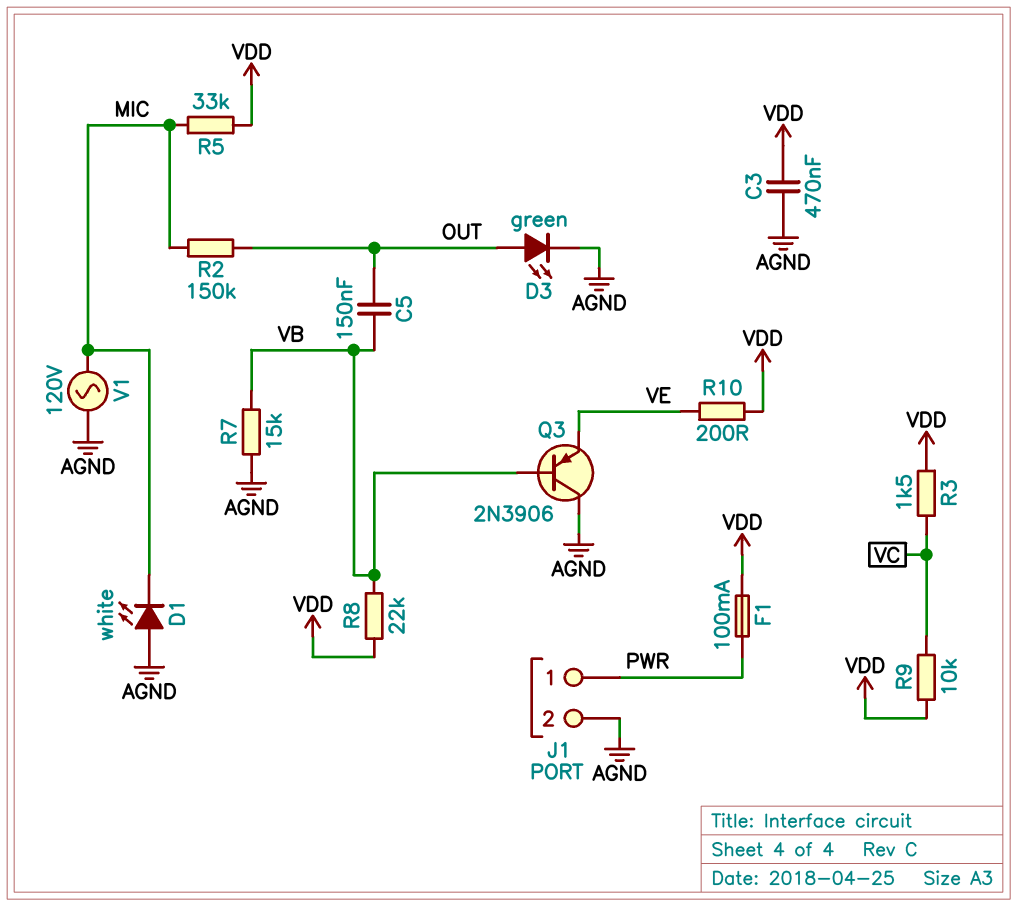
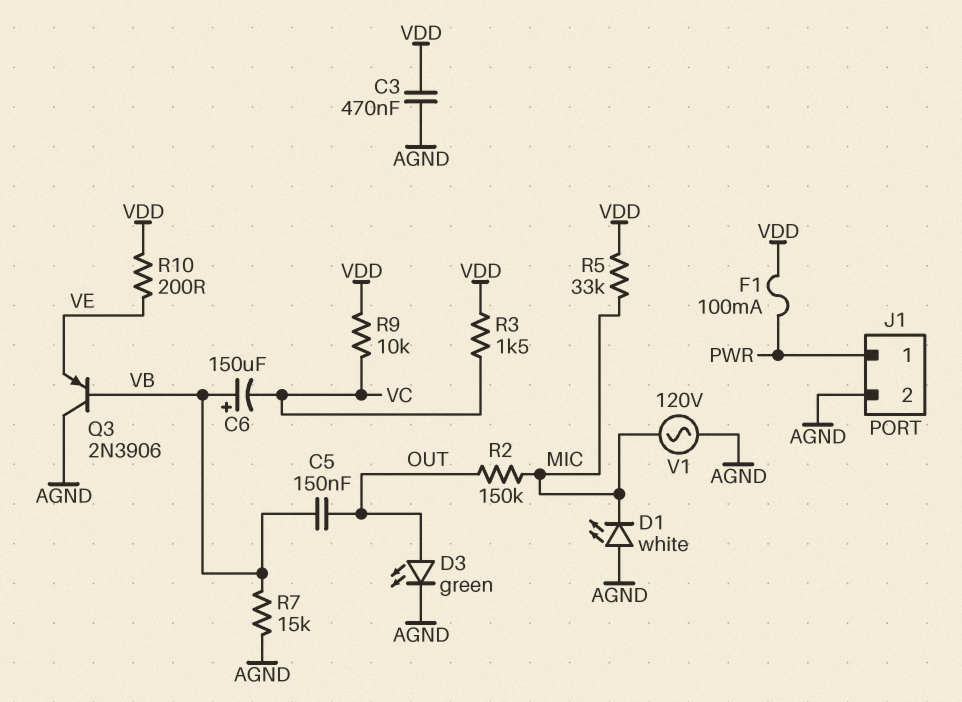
C6: none -> 150uF (plus VB, minus VC)
R8: 22k (VB, VDD) -> none

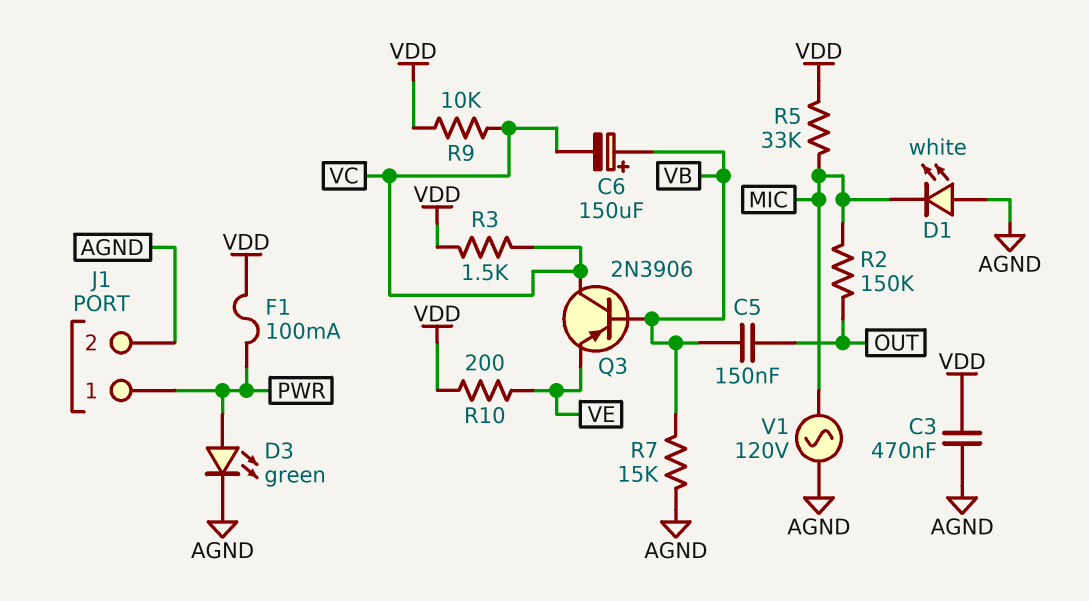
D3: LED green (A OUT, K AGND) -> LED green (A PWR, K AGND)
Q3: PNP 2N3906 (B VB, C AGND, E VE) -> PNP 2N3906 (B VB, C VC, E VE)

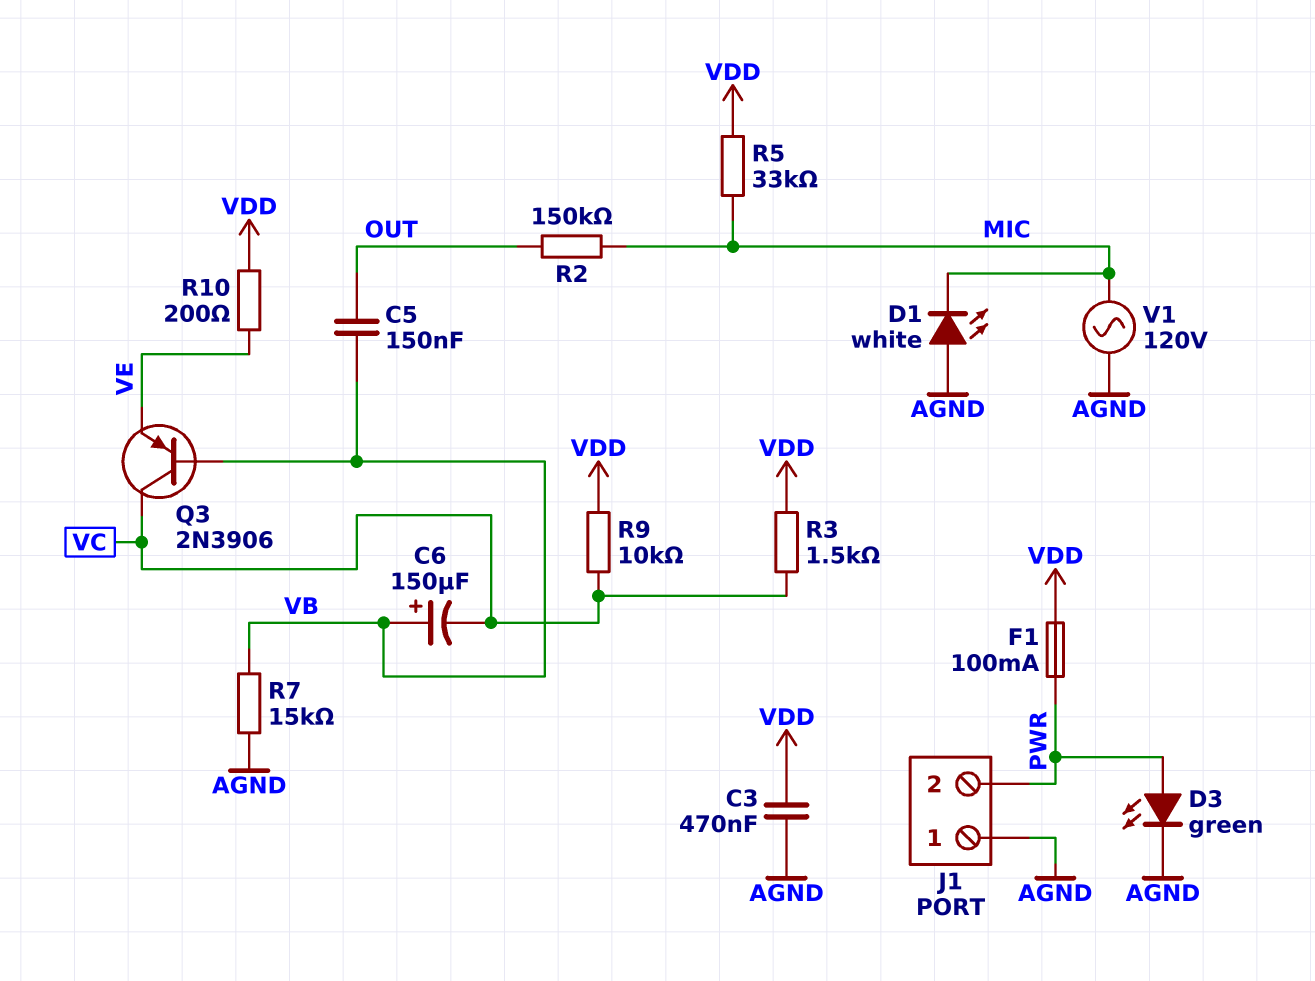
J1 pin 1: PWR -> AGND
J1 pin 2: AGND -> PWR

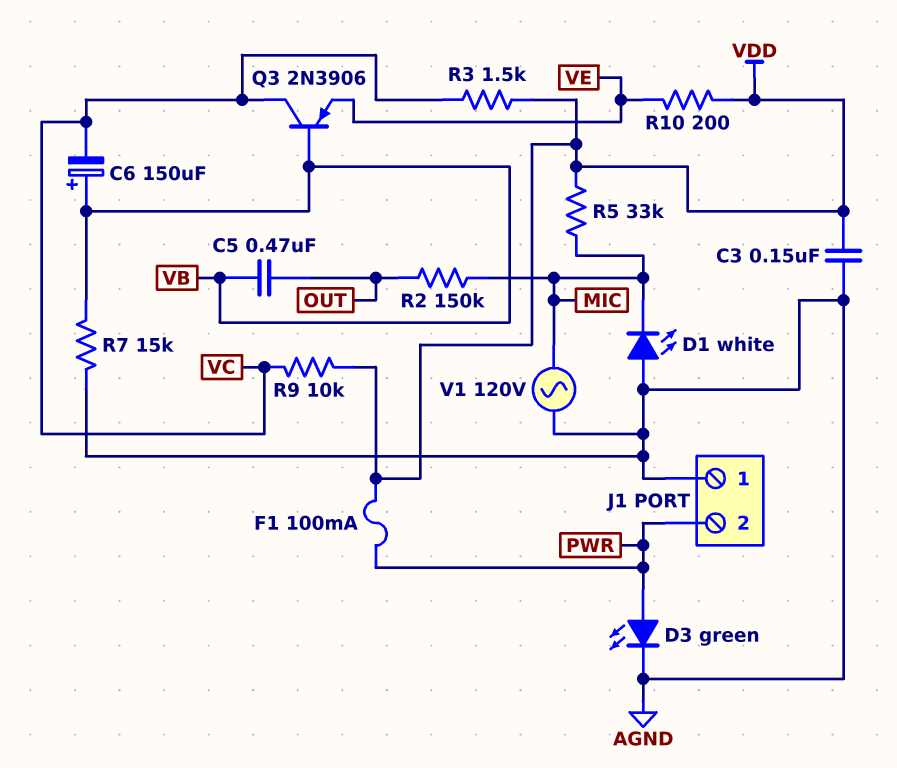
C3: 470nF (AGND, VDD) -> 150nF (AGND, VDD)
C5: 150nF (OUT, VB) -> 470nF (OUT, VB)

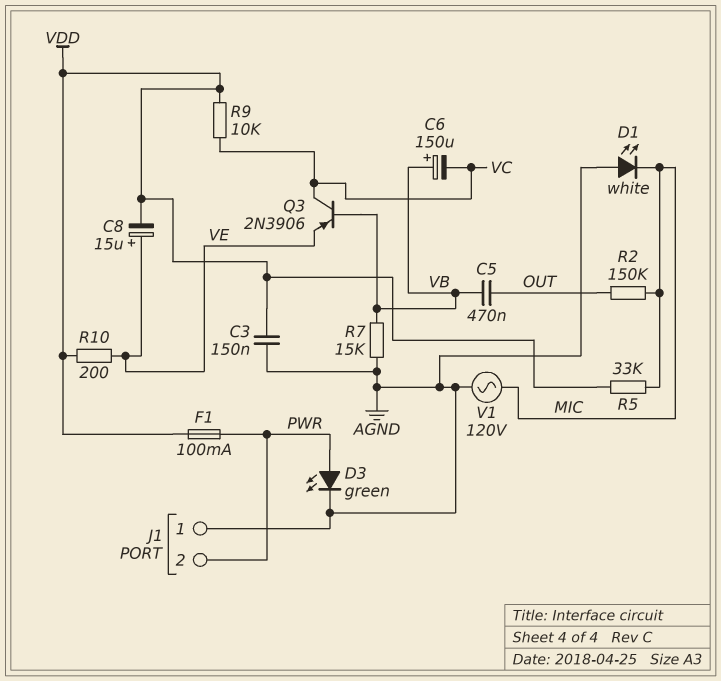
C8: none -> 15uF (plus VE, minus VDD)
R3: 1.5k (VC, VDD) -> none

